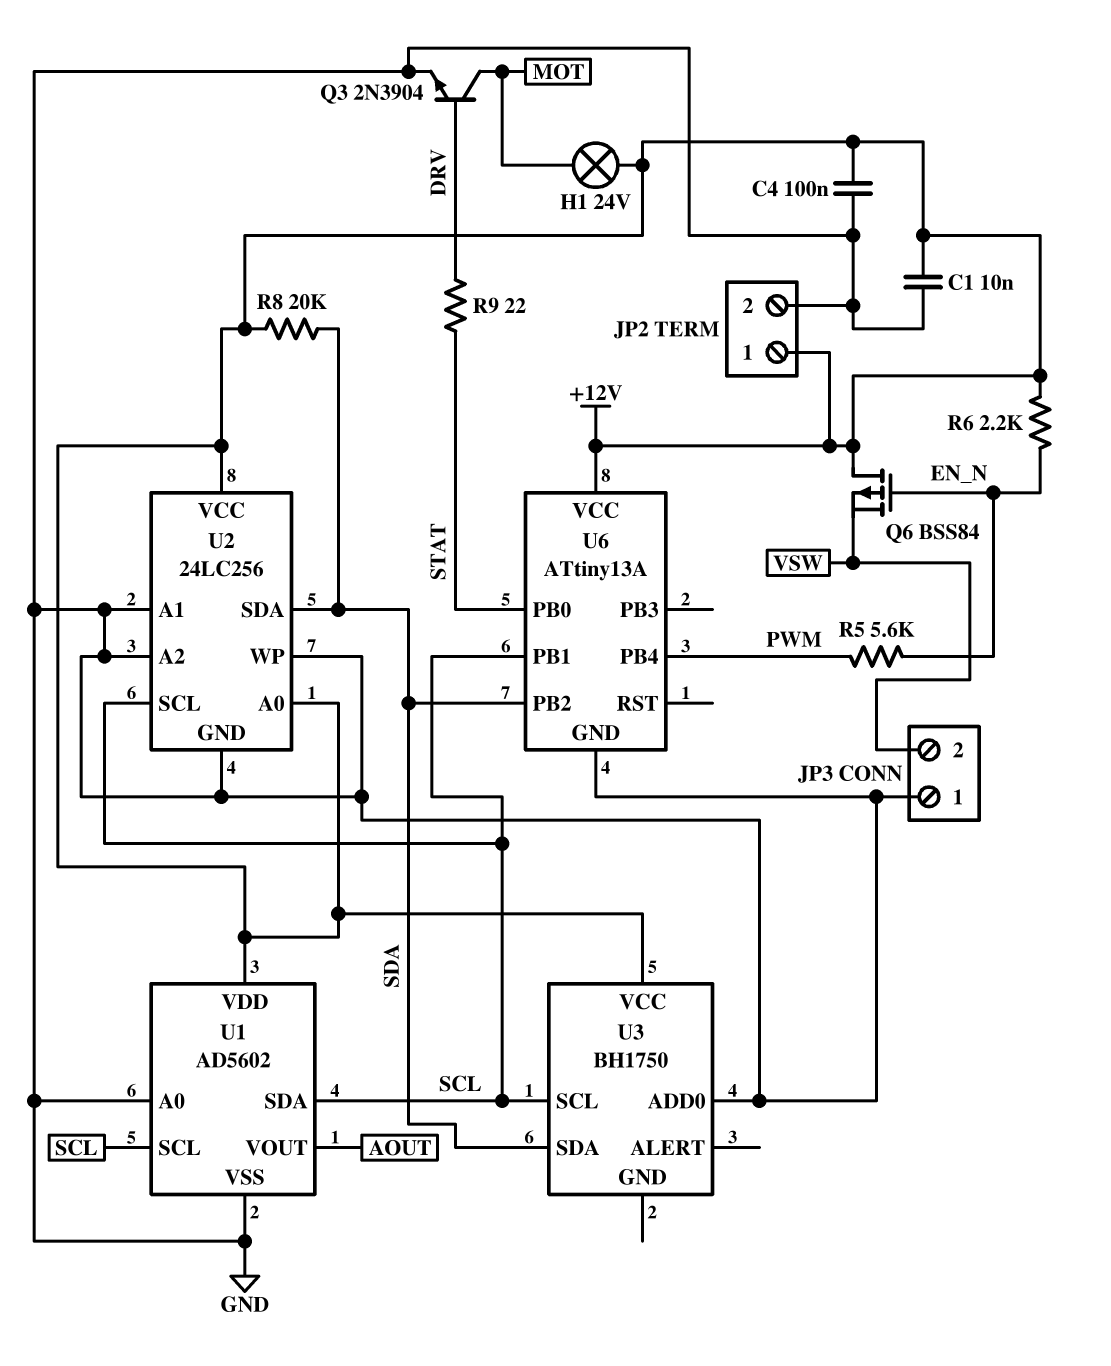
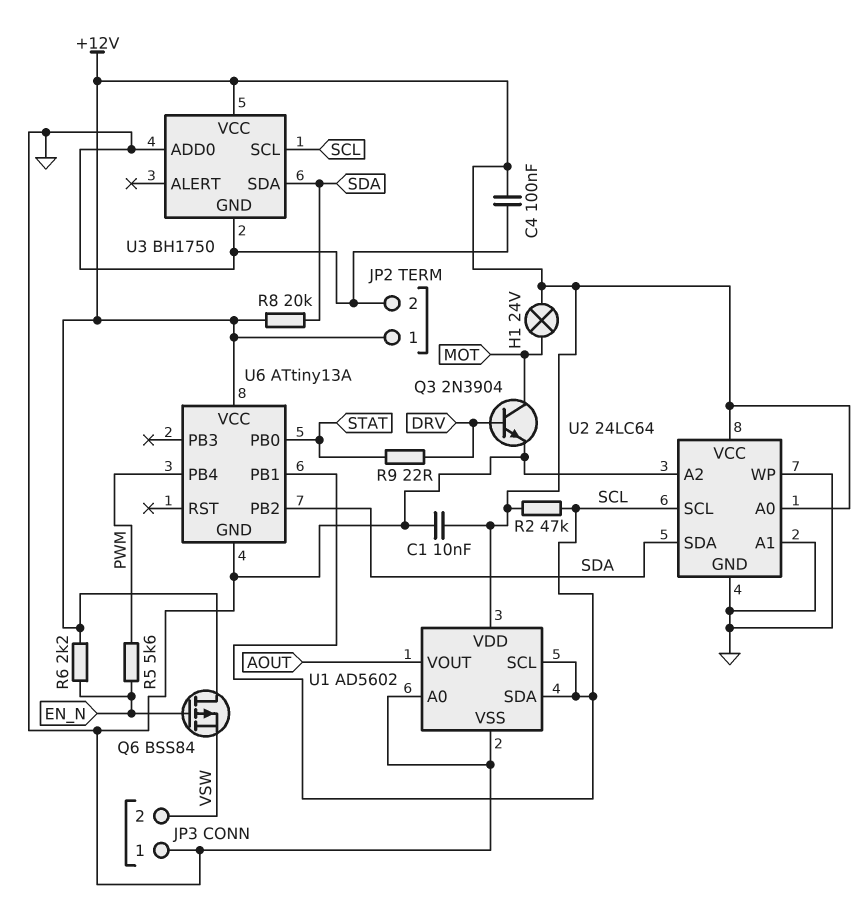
R2: none -> 47k (+12V, SCL)
U2: 24LC256 -> 24LC64
U3 pin GND: none -> GND

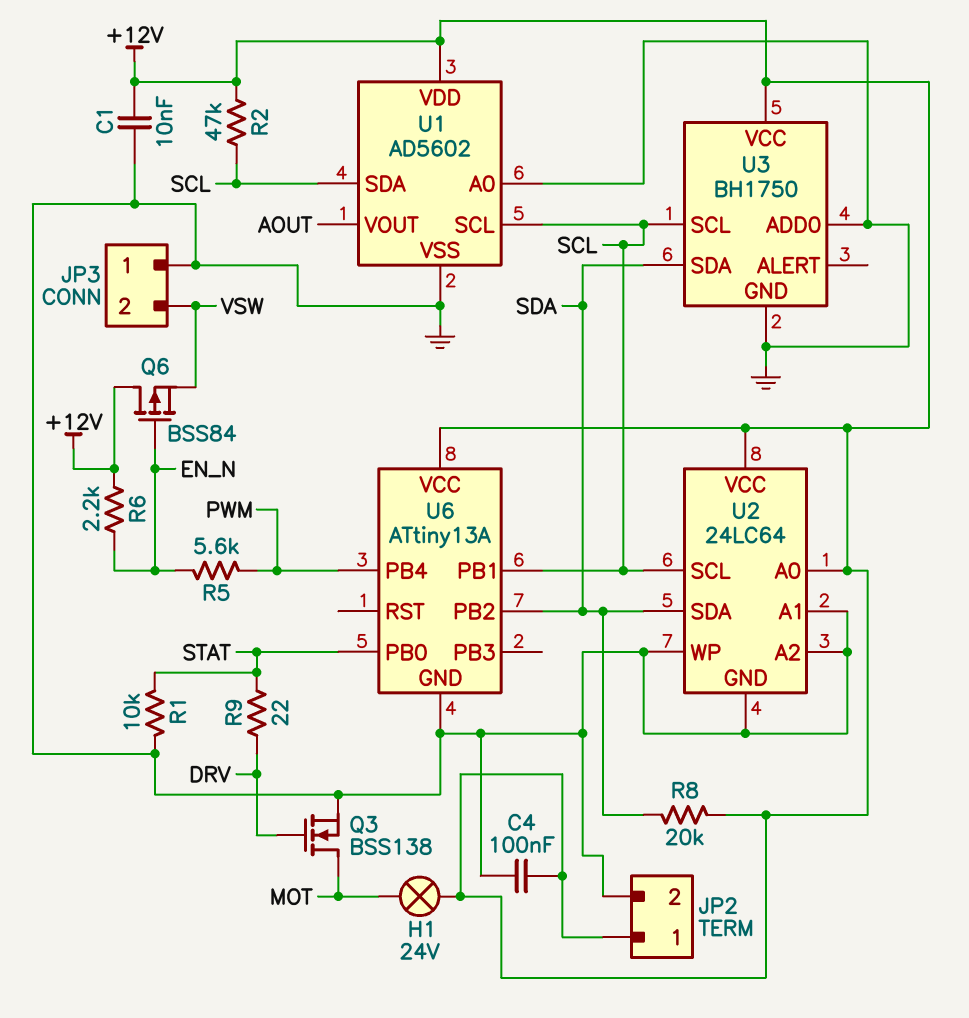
Q3: NPN 2N3904 (B DRV, C MOT, E GND) -> NMOS BSS138 (G DRV, D MOT, S GND)
R1: none -> 10k (GND, STAT)

